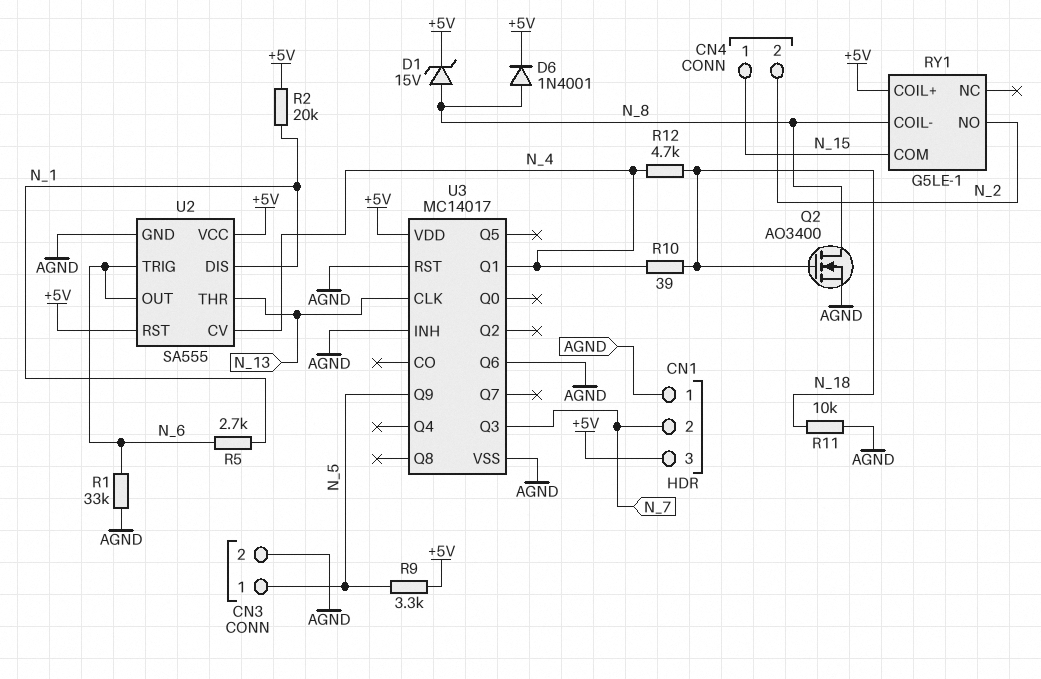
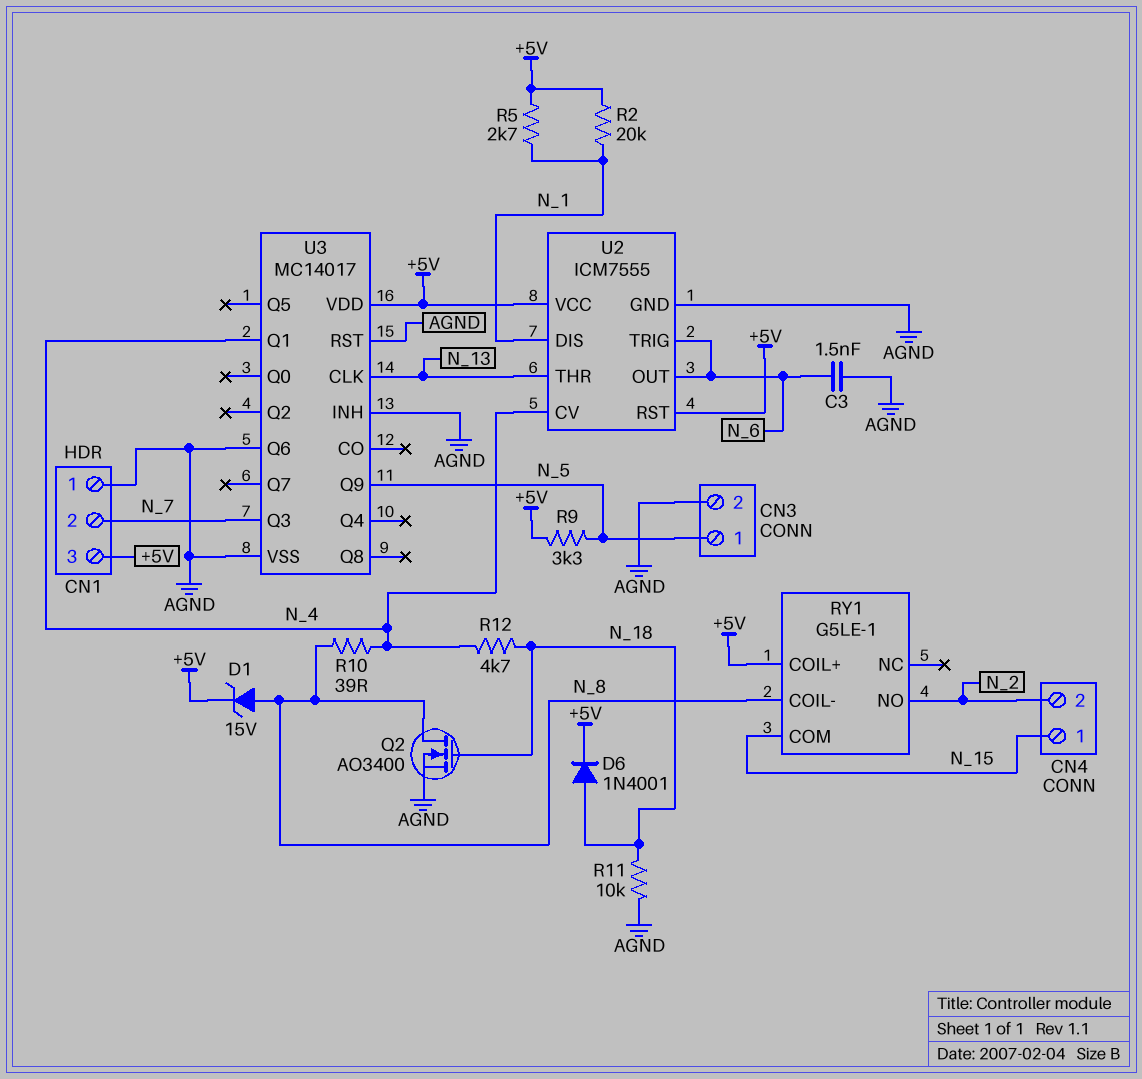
C3: none -> 1.5nF (AGND, N_6)
D6: diode 1N4001 (A N_8, K +5V) -> diode 1N4001 (A N_18, K +5V)
R1: 33k (AGND, N_6) -> none
R5: 2.7k (N_1, N_6) -> 2.7k (+5V, N_1)
R10: 39 (N_4, N_18) -> 39 (N_4, N_8)
U2: SA555 -> ICM7555

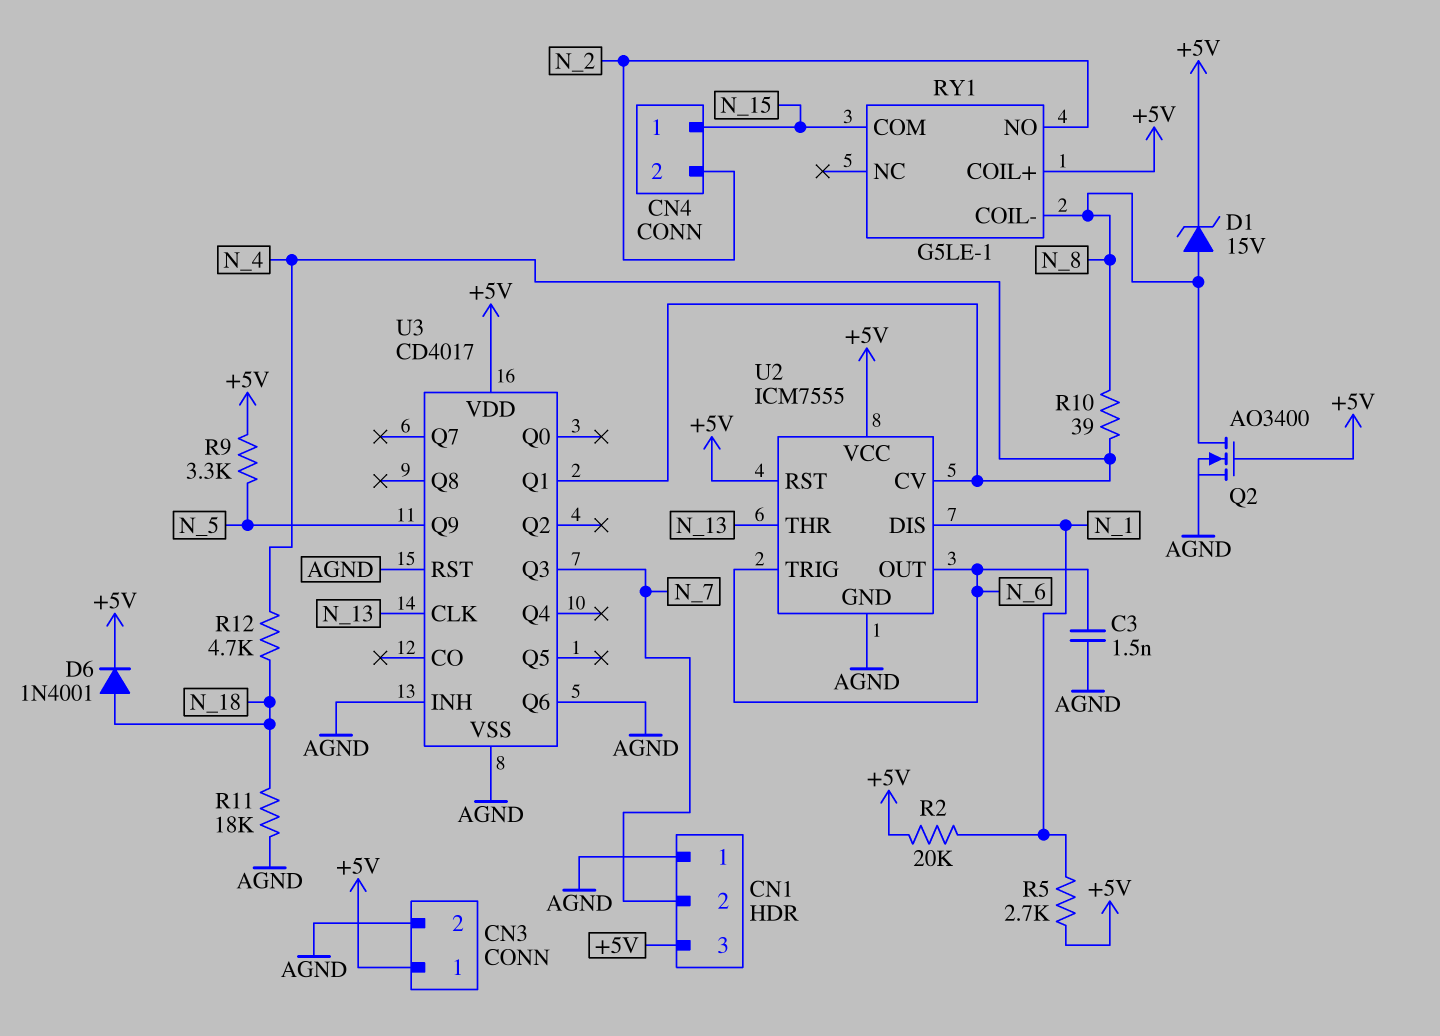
CN3 pin 1: N_5 -> +5V
Q2: NMOS AO3400 (G N_18, D N_8, S AGND) -> NMOS AO3400 (G +5V, D N_8, S AGND)
R11: 10k (AGND, N_18) -> 18k (AGND, N_18)
U3: MC14017 -> CD4017

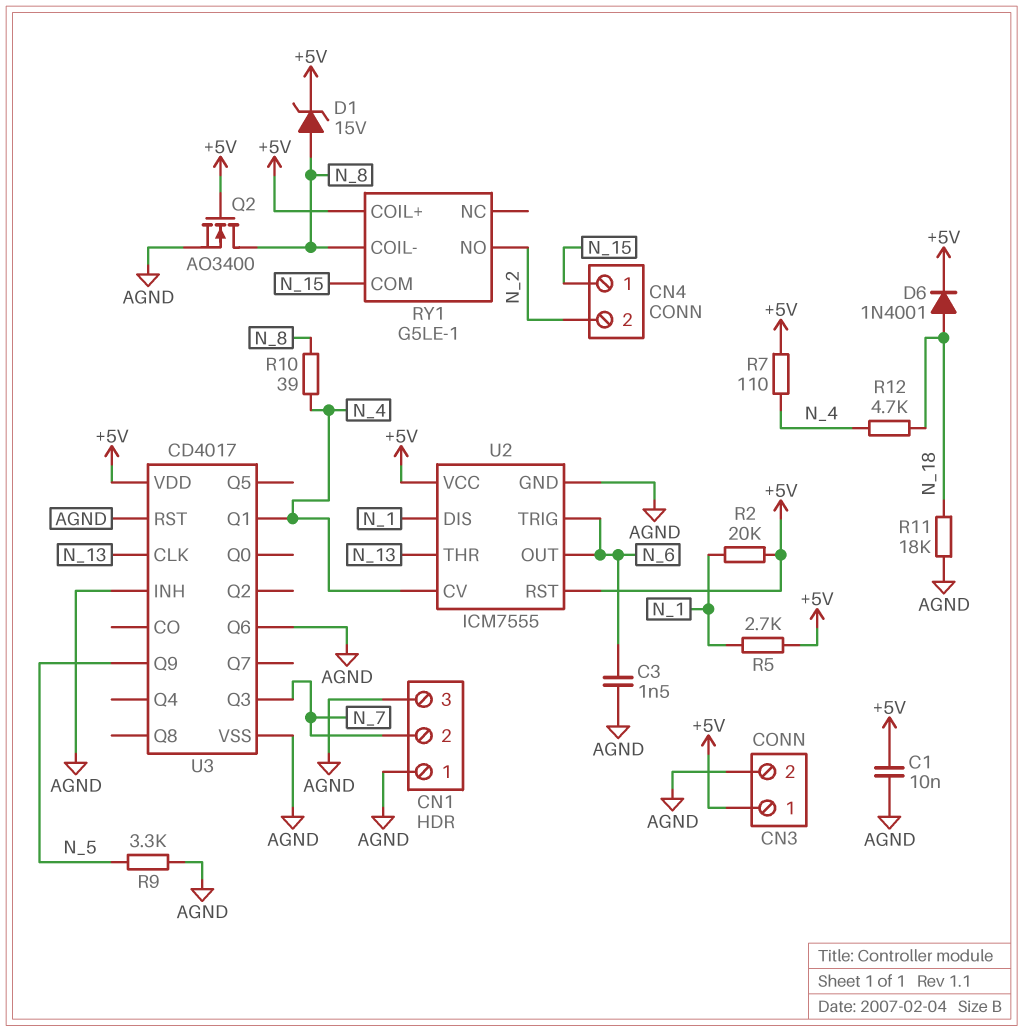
C1: none -> 10nF (+5V, AGND)
CN1 pin 3: +5V -> AGND
R7: none -> 110 (+5V, N_4)
R9: 3.3k (+5V, N_5) -> 3.3k (AGND, N_5)

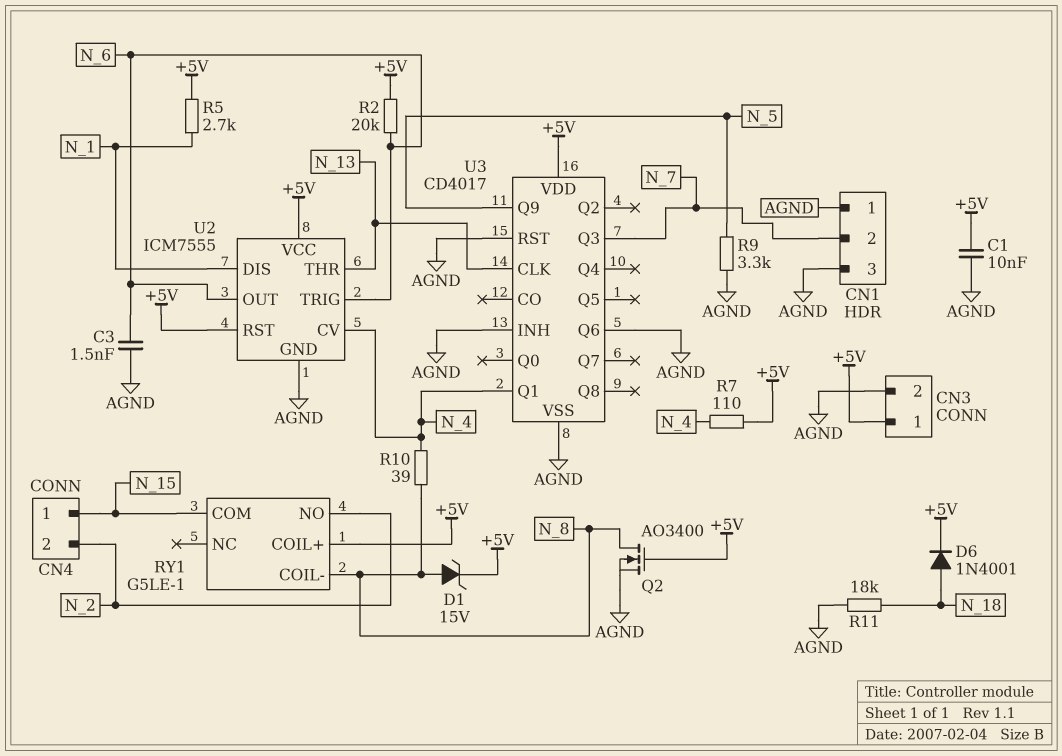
R2: 20k (+5V, N_1) -> 20k (+5V, N_6)
R12: 4.7k (N_4, N_18) -> none

